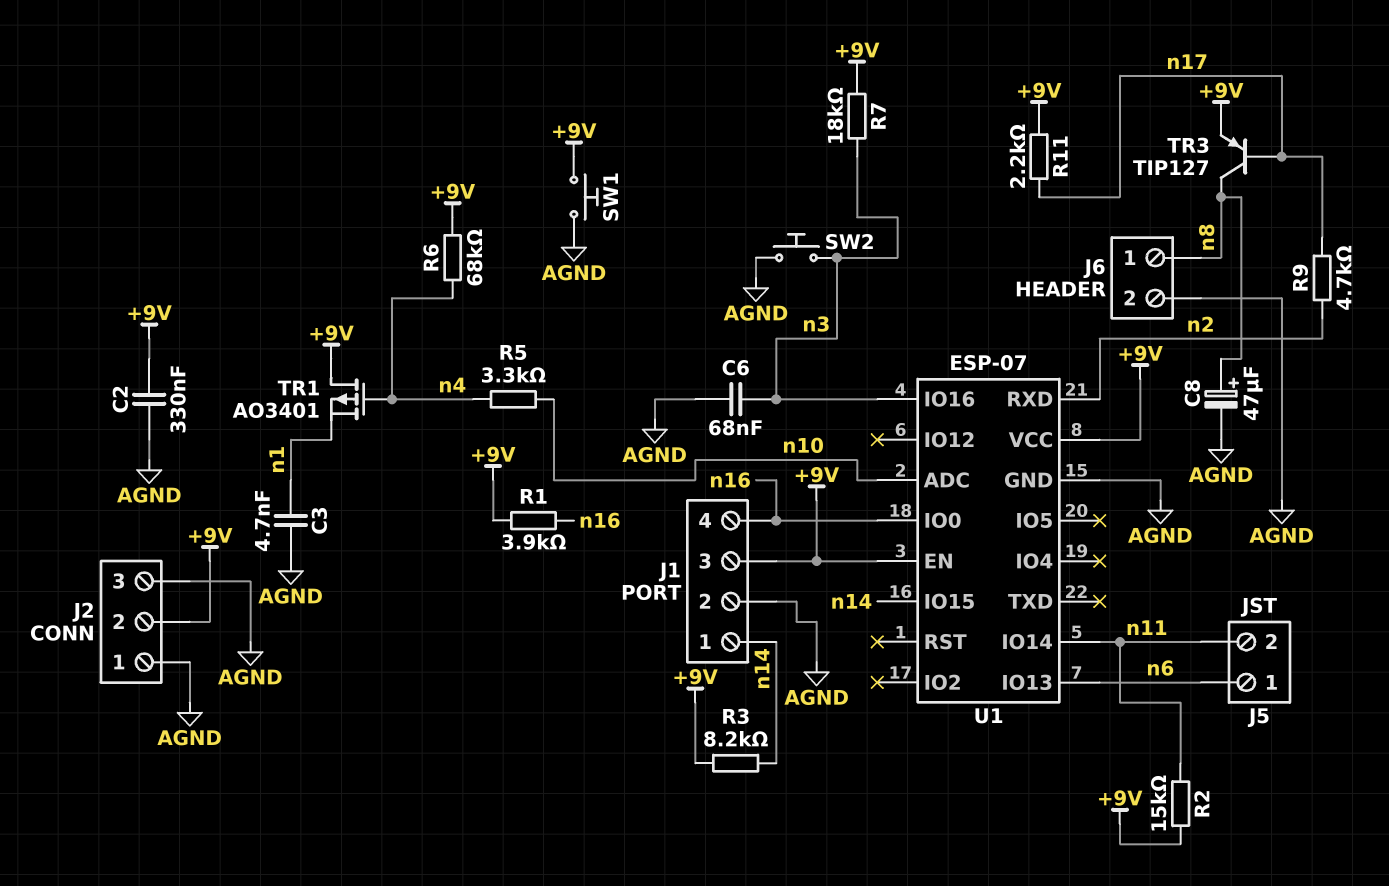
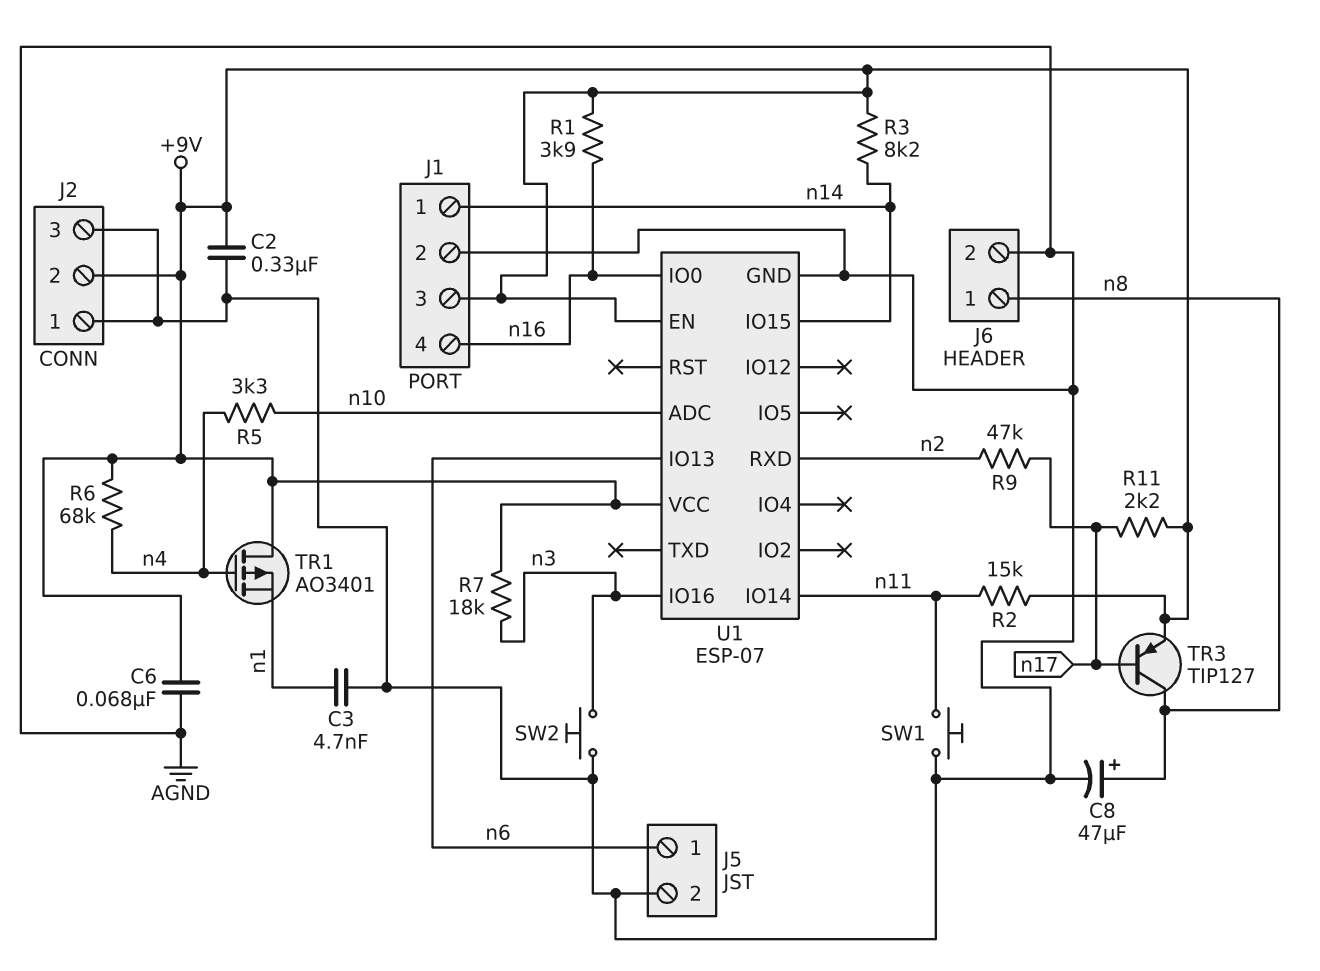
C6: 68nF (AGND, n3) -> 68nF (+9V, AGND)
J5 pin 2: n11 -> AGND
R9: 4.7k (n2, n17) -> 47k (n2, n17)
SW1: button (+9V, AGND) -> button (AGND, n11)

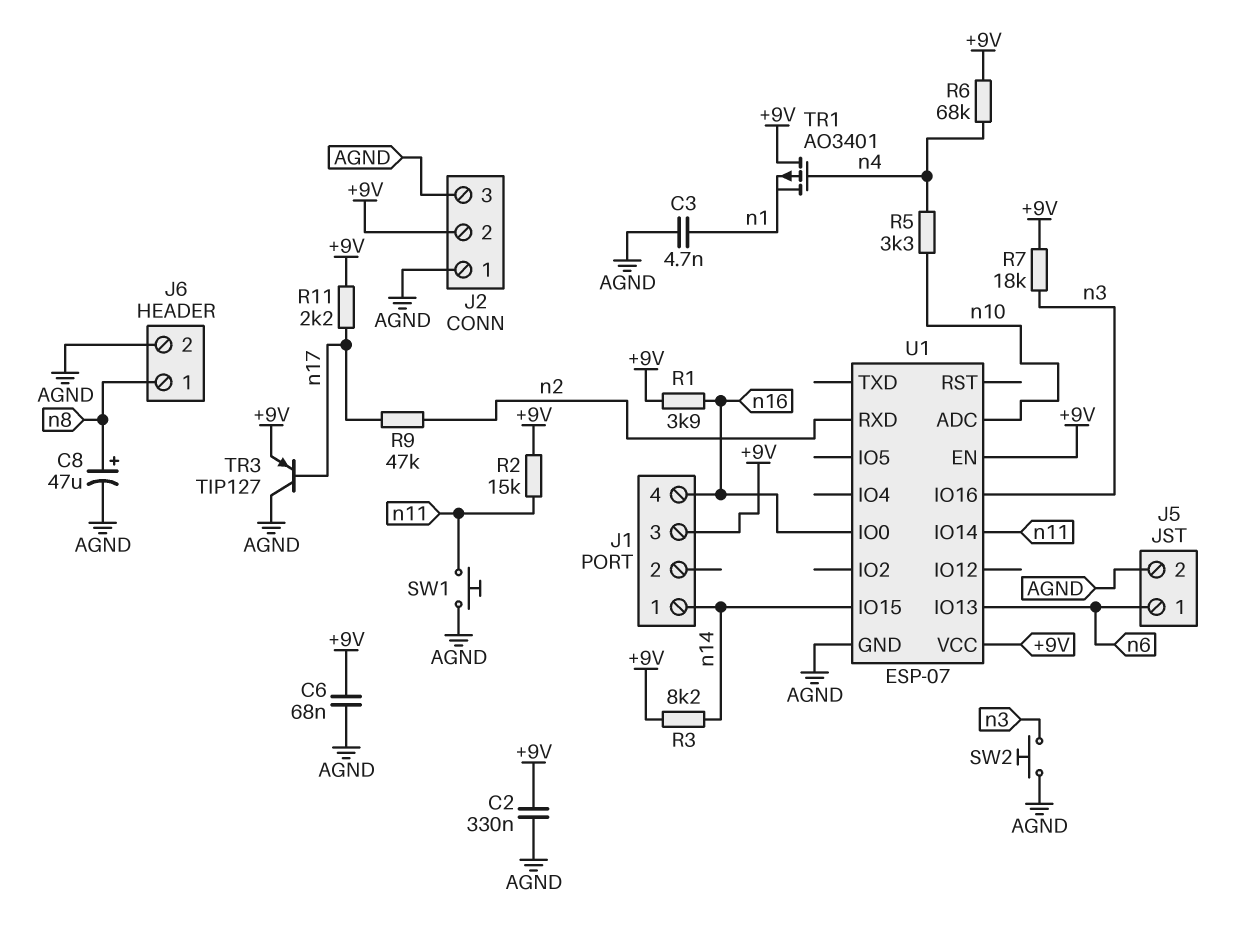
J1 pin 2: AGND -> none
TR3: PNP TIP127 (B n17, C n8, E +9V) -> PNP TIP127 (B n17, C AGND, E +9V)

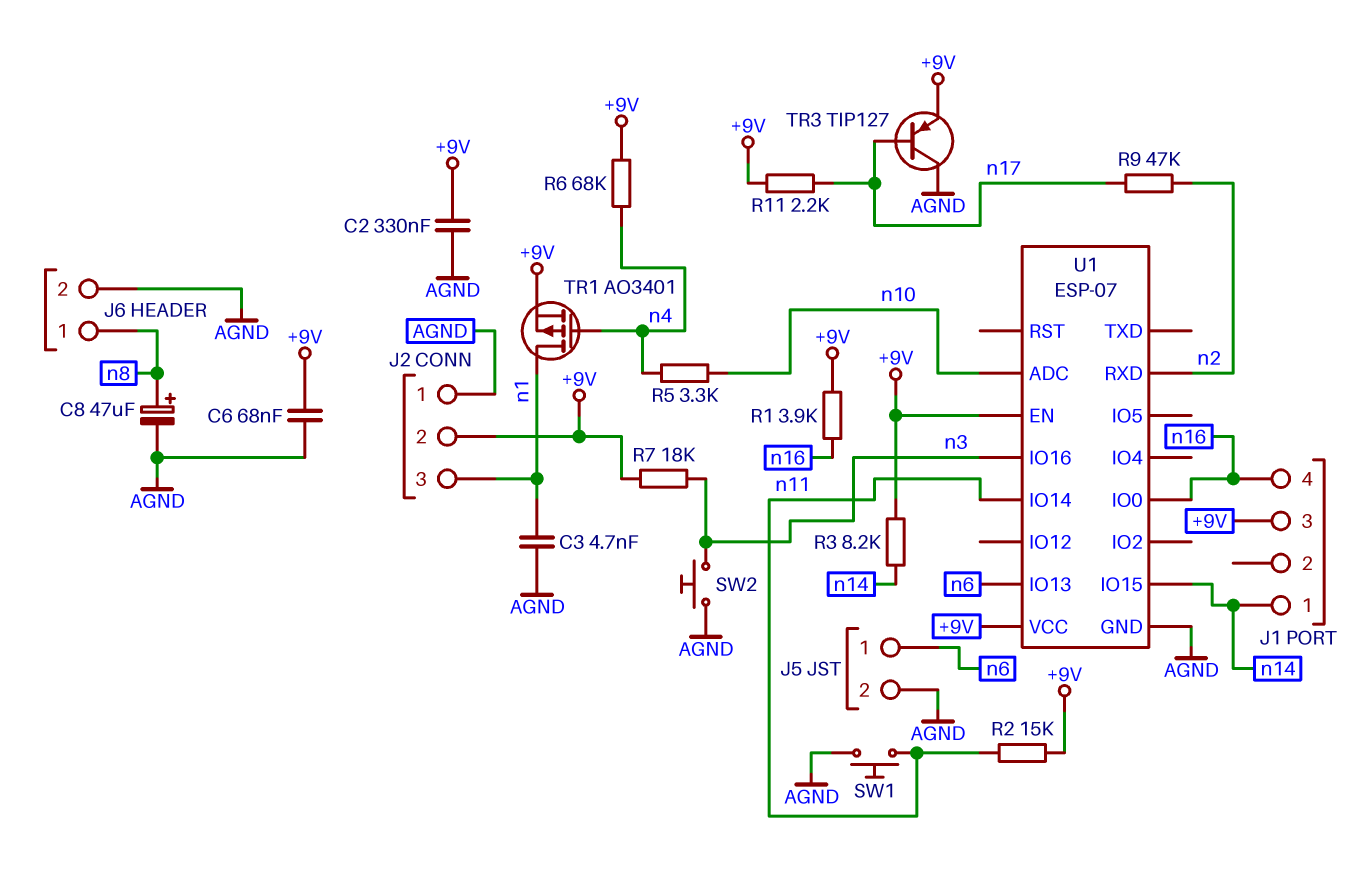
J2 pin 3: AGND -> n1
TR1: PMOS AO3401 (G n4, D +9V, S n1) -> PMOS AO3401 (G n4, D n1, S +9V)

